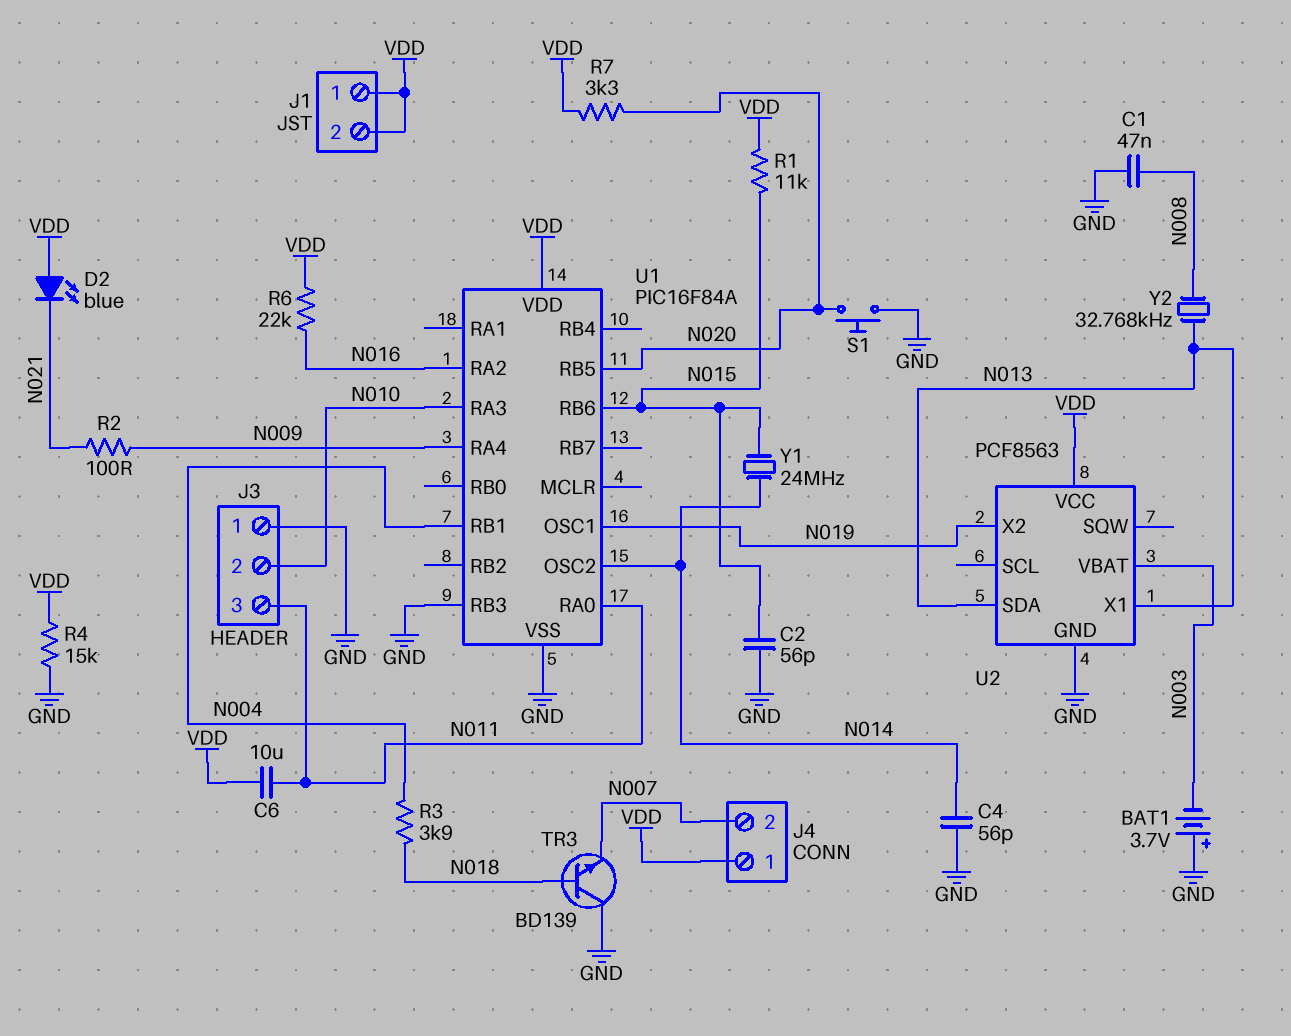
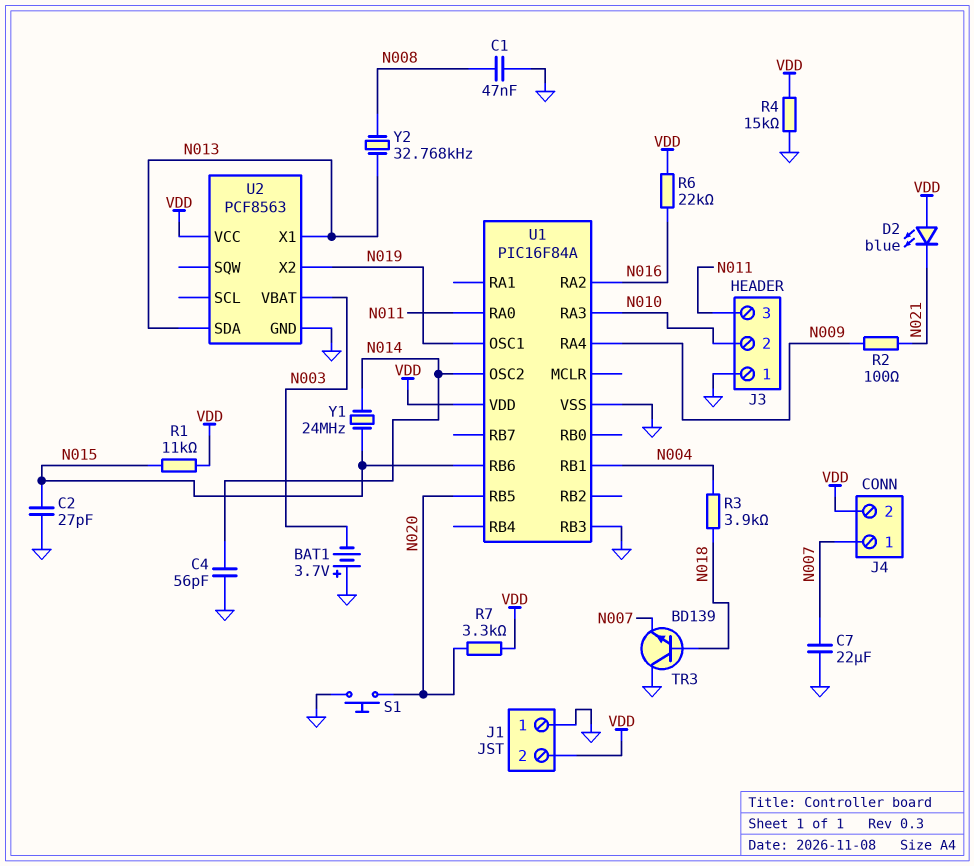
C2: 56pF (GND, N015) -> 27pF (GND, N015)
C6: 10uF (N011, VDD) -> none
C7: none -> 22uF (GND, N007)
J1 pin 1: VDD -> GND
J4 pin 1: VDD -> N007
J4 pin 2: N007 -> VDD

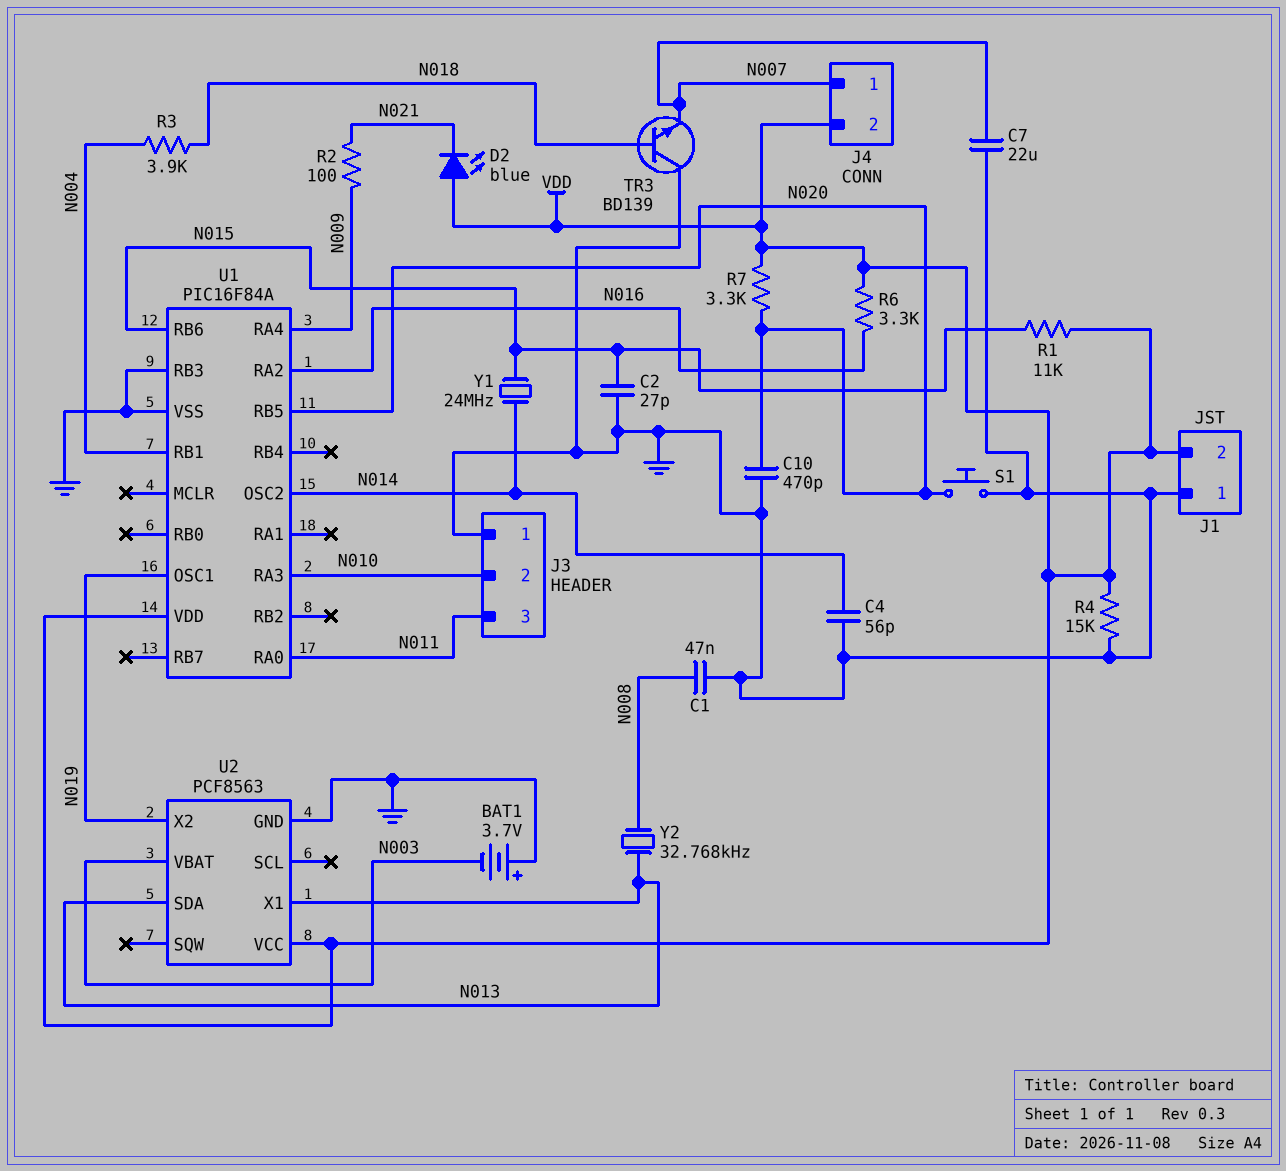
C10: none -> 470pF (GND, N020)
R6: 22k (N016, VDD) -> 3.3k (N016, VDD)

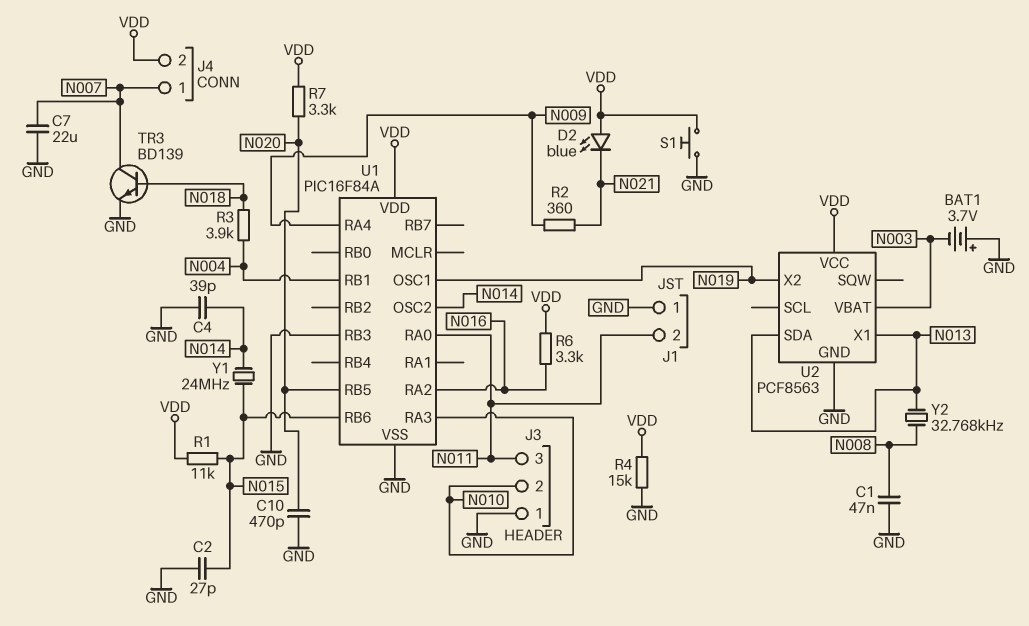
C4: 56pF (GND, N014) -> 39pF (GND, N014)
J1 pin 2: VDD -> N011
R2: 100 (N009, N021) -> 360 (N009, N021)
S1: button (GND, N020) -> button (GND, VDD)
TR3: NPN BD139 (B N018, C GND, E N007) -> NPN BD139 (B N018, C N007, E GND)

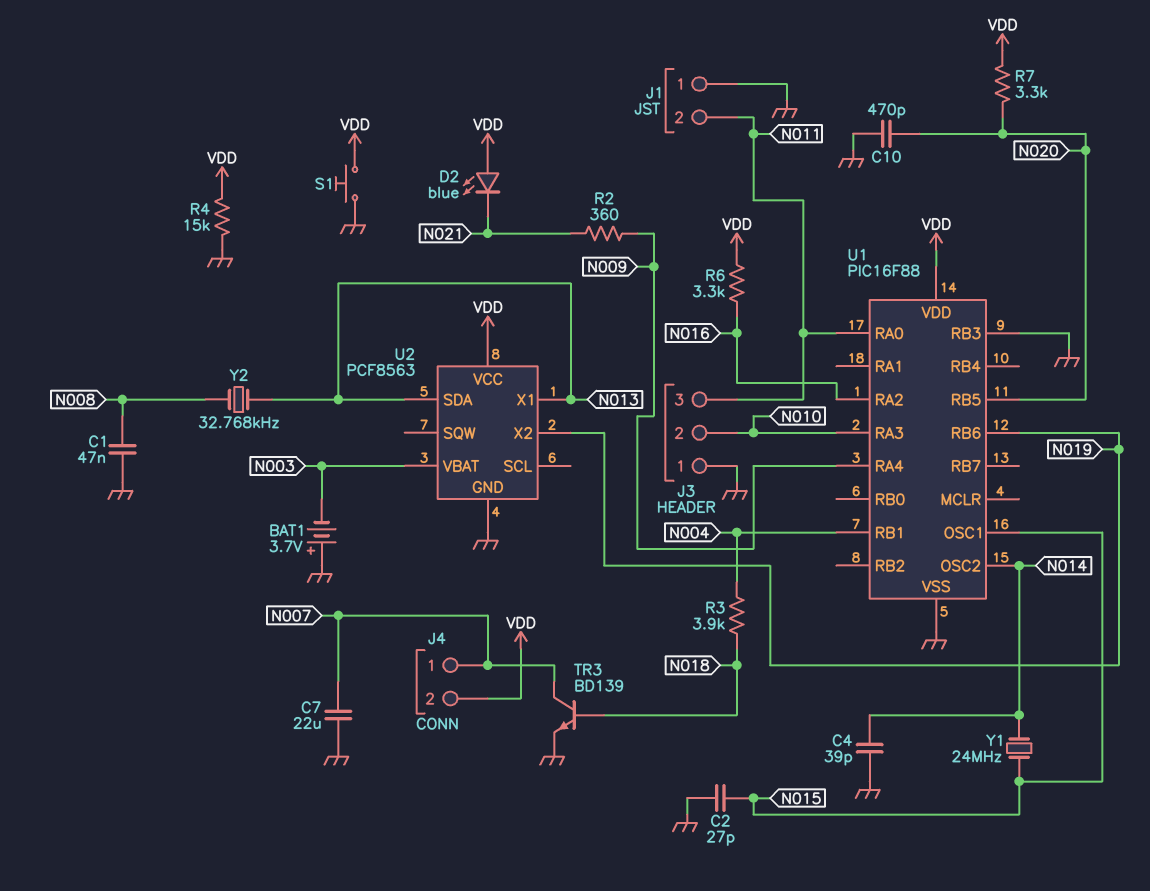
R1: 11k (N015, VDD) -> none
U1: PIC16F84A -> PIC16F88
U1 pin OSC1: N019 -> N015
U1 pin RB6: N015 -> N019

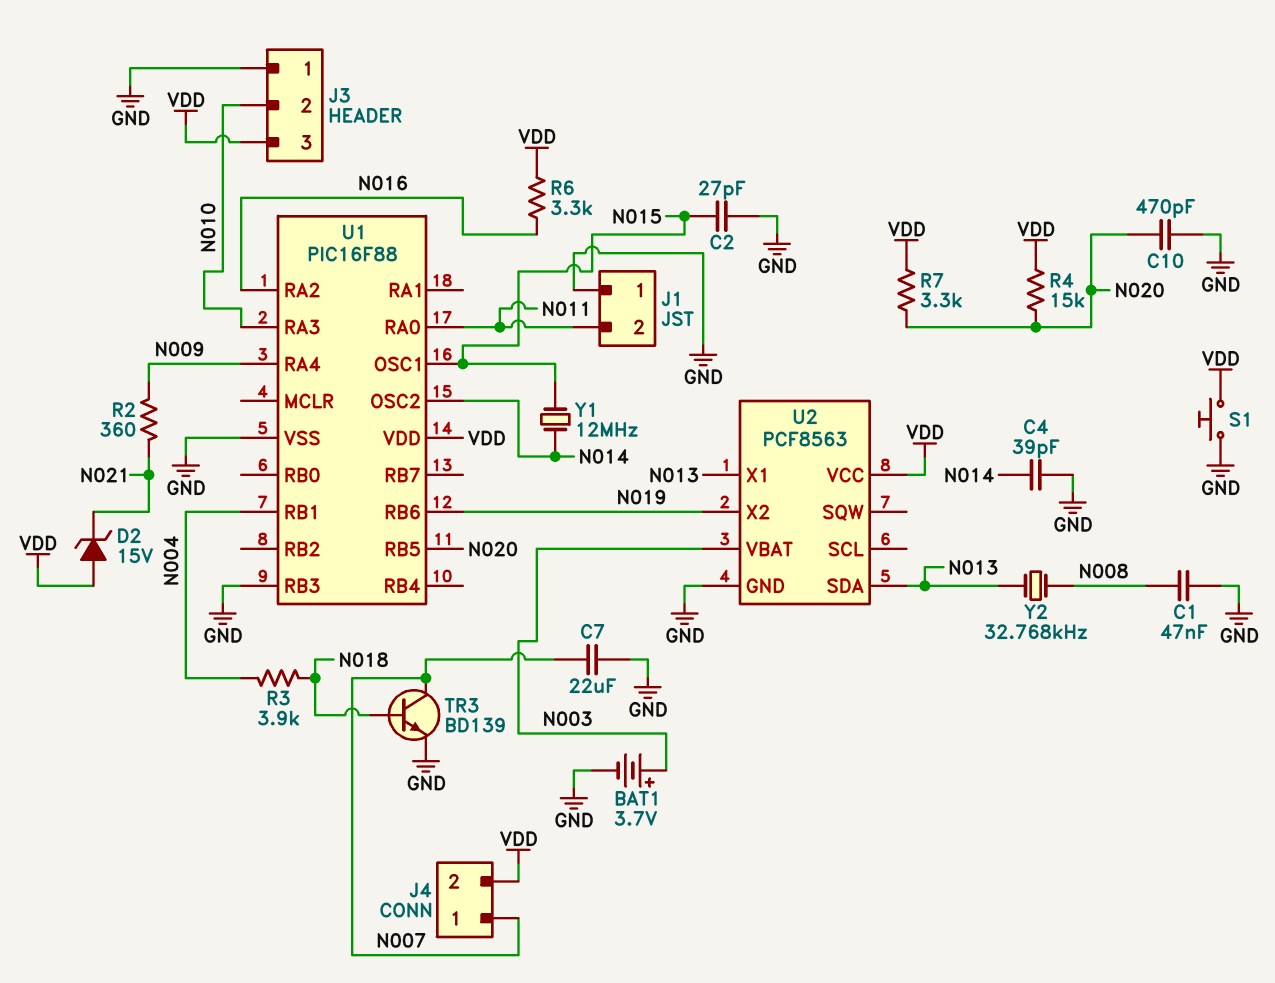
BAT1: 3.7V (plus GND, minus N003) -> 3.7V (plus N003, minus GND)
D2: LED blue (A VDD, K N021) -> zener 15V (A VDD, K N021)
J3 pin 3: N011 -> VDD
R4: 15k (GND, VDD) -> 15k (N020, VDD)
Y1: 24MHz (N014, N015) -> 12MHz (N014, N015)

